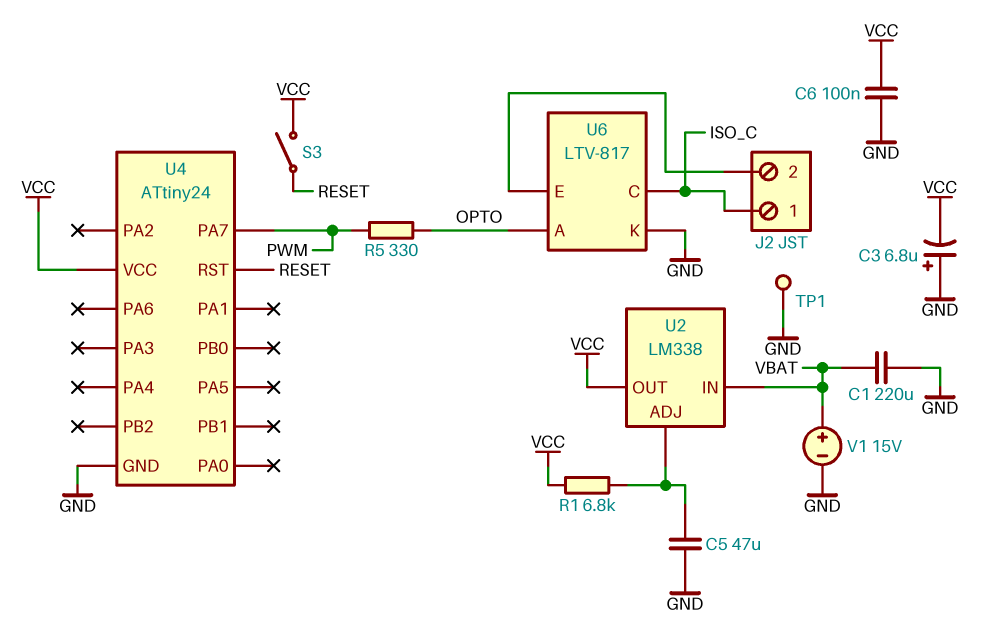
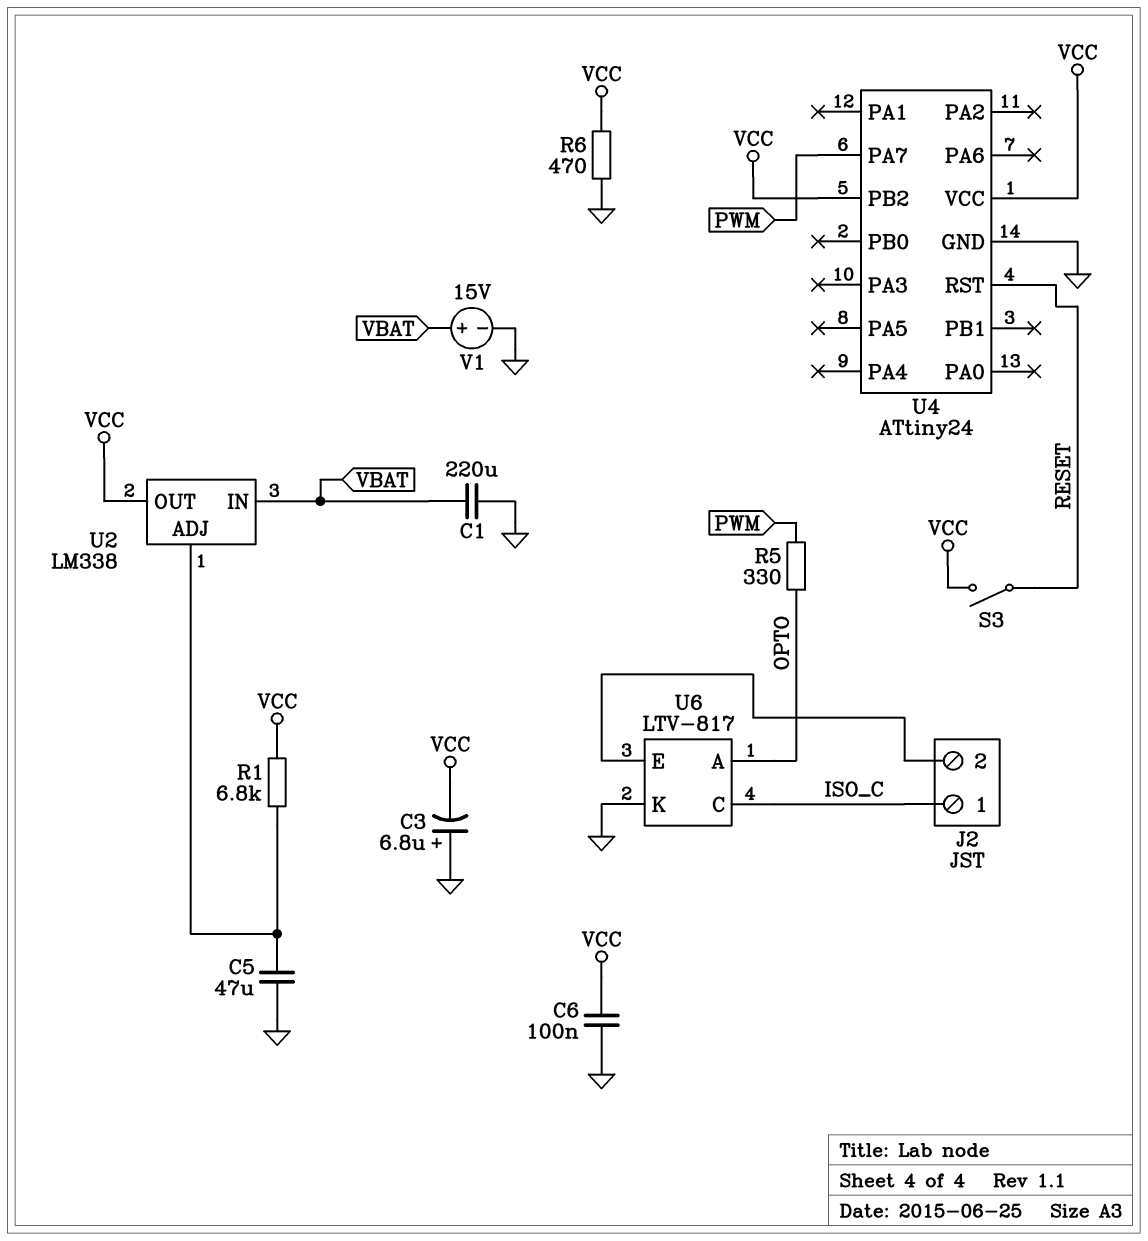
R6: none -> 470 (GND, VCC)
TP1: test point (GND) -> none
U4 pin PB2: none -> VCC

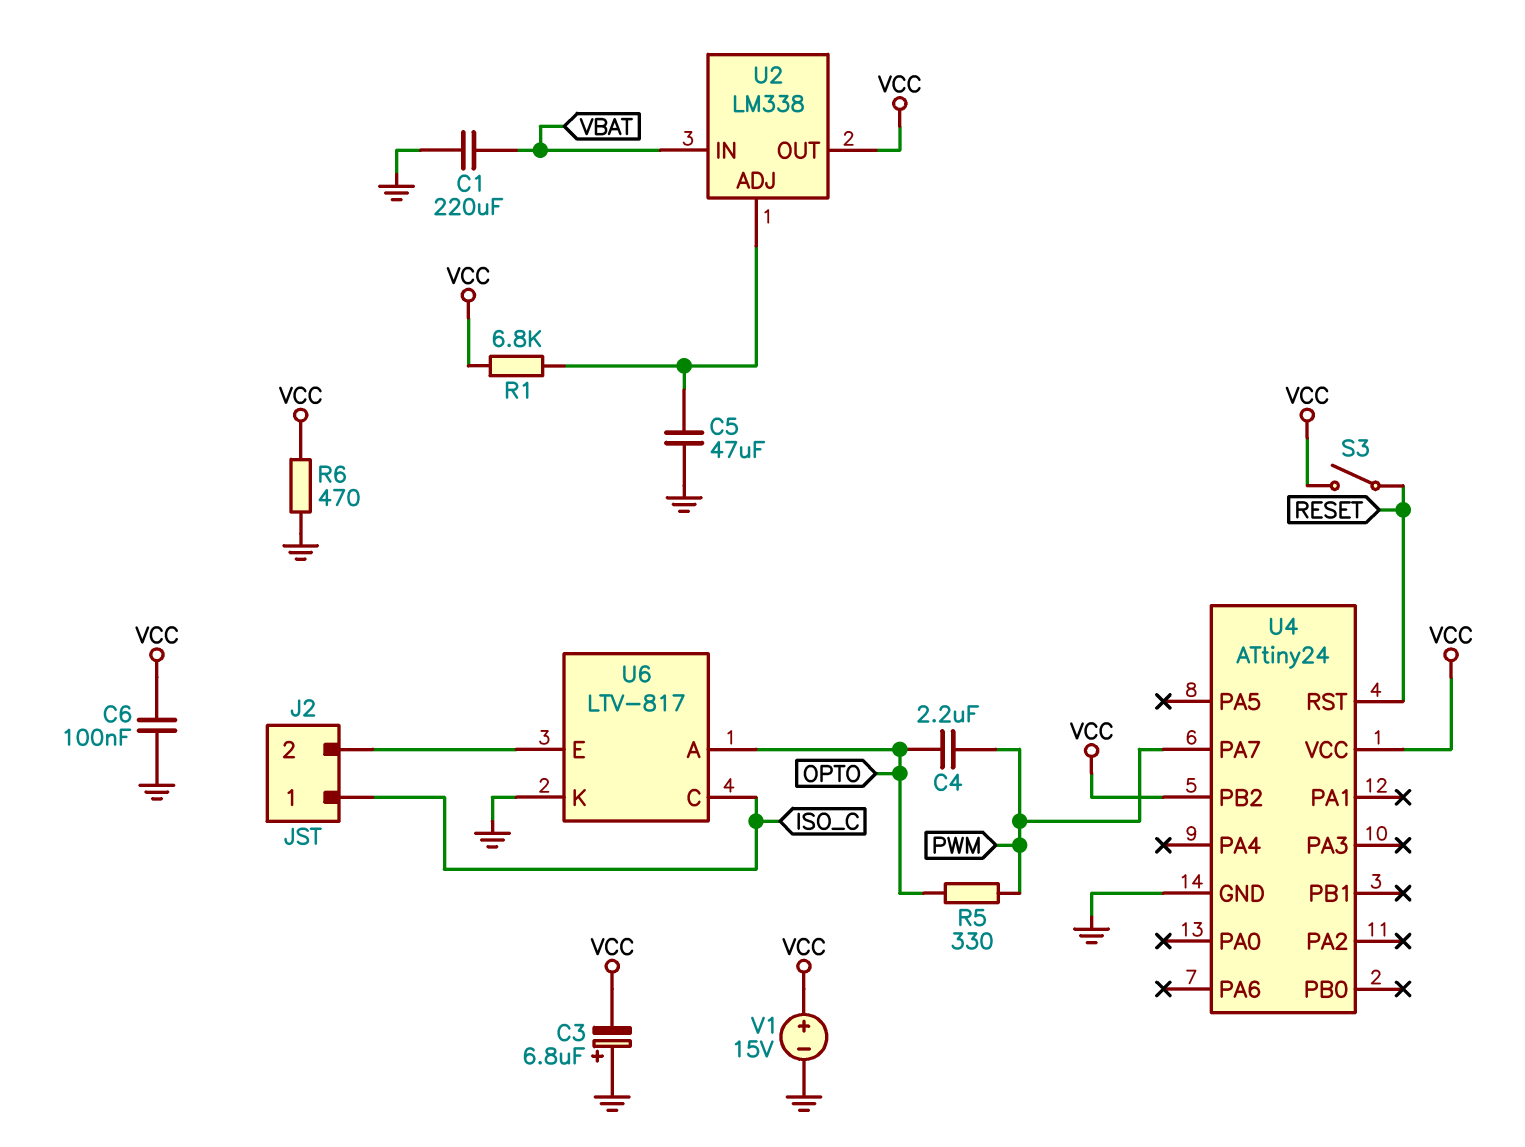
C4: none -> 2.2uF (OPTO, PWM)
V1: 15V (plus VBAT, minus GND) -> 15V (plus VCC, minus GND)

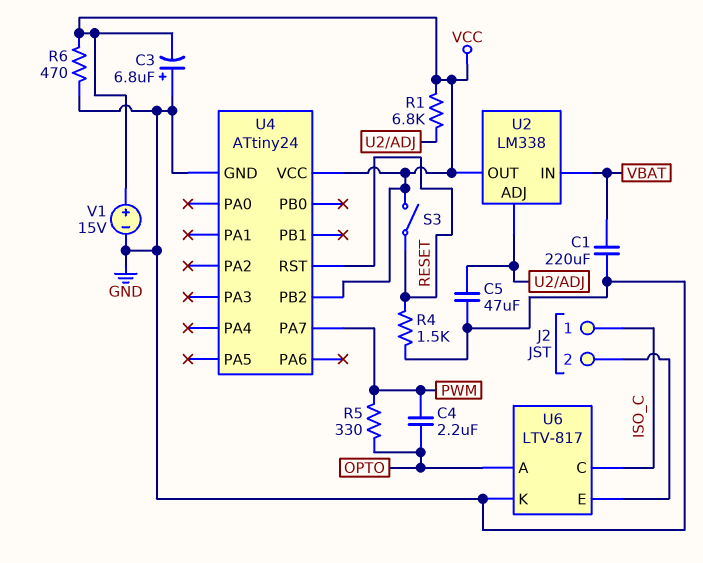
C6: 100nF (GND, VCC) -> none
R4: none -> 1.5k (GND, RESET)

